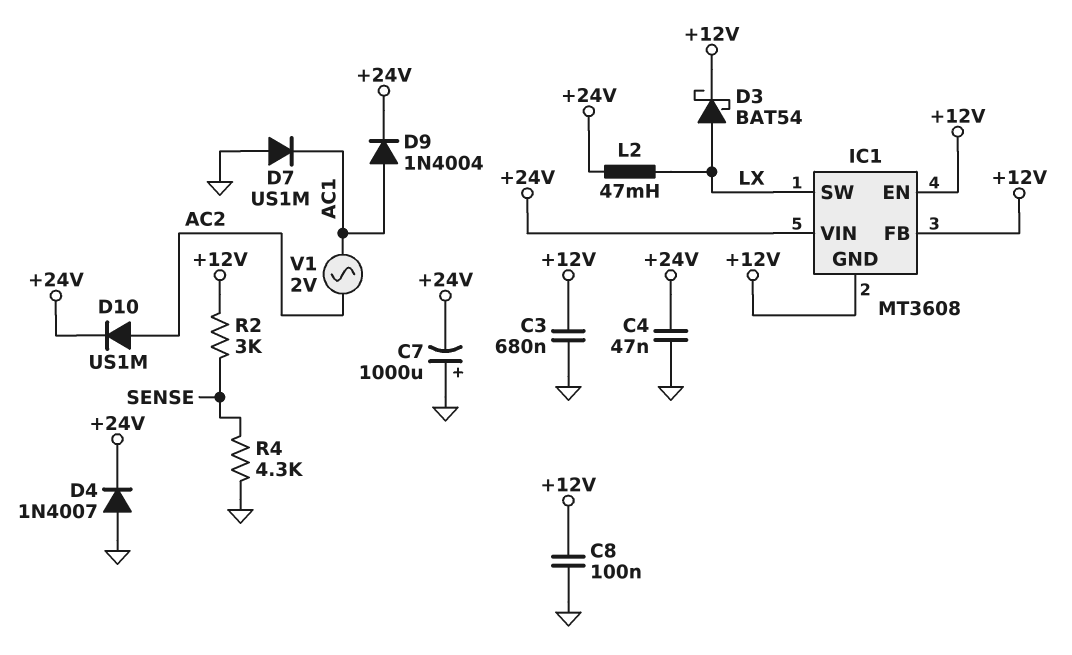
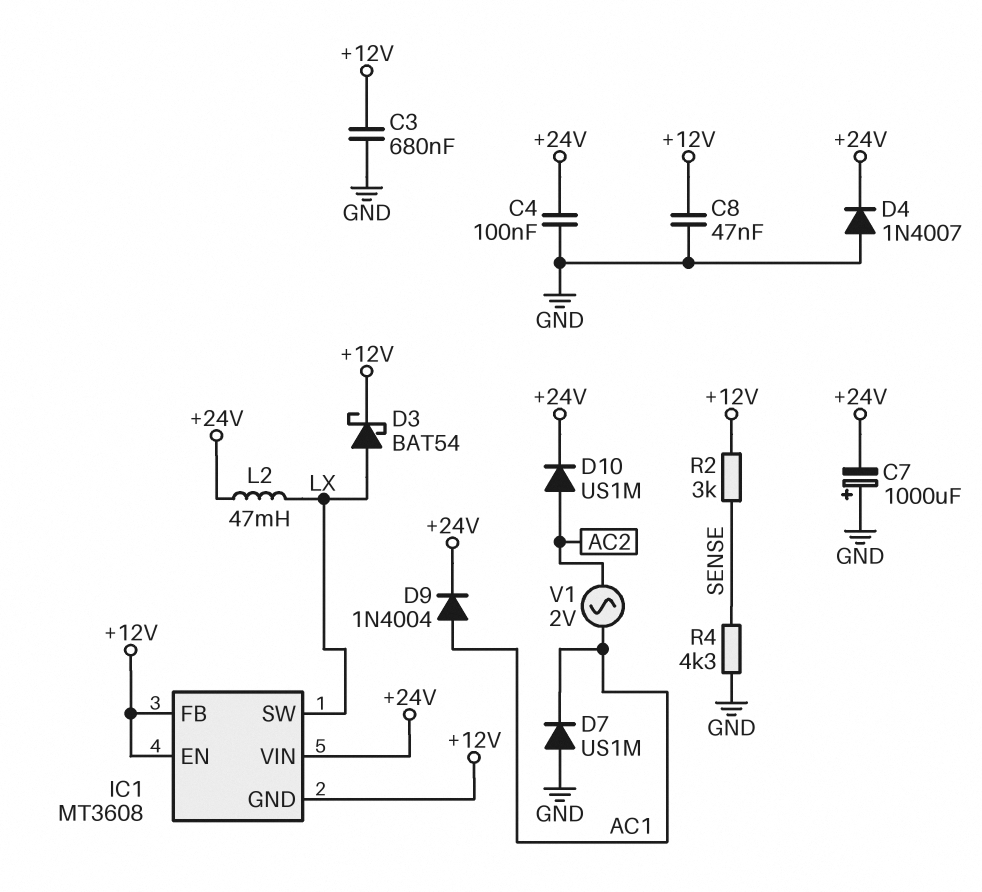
C4: 47nF (+24V, GND) -> 100nF (+24V, GND)
C8: 100nF (+12V, GND) -> 47nF (+12V, GND)

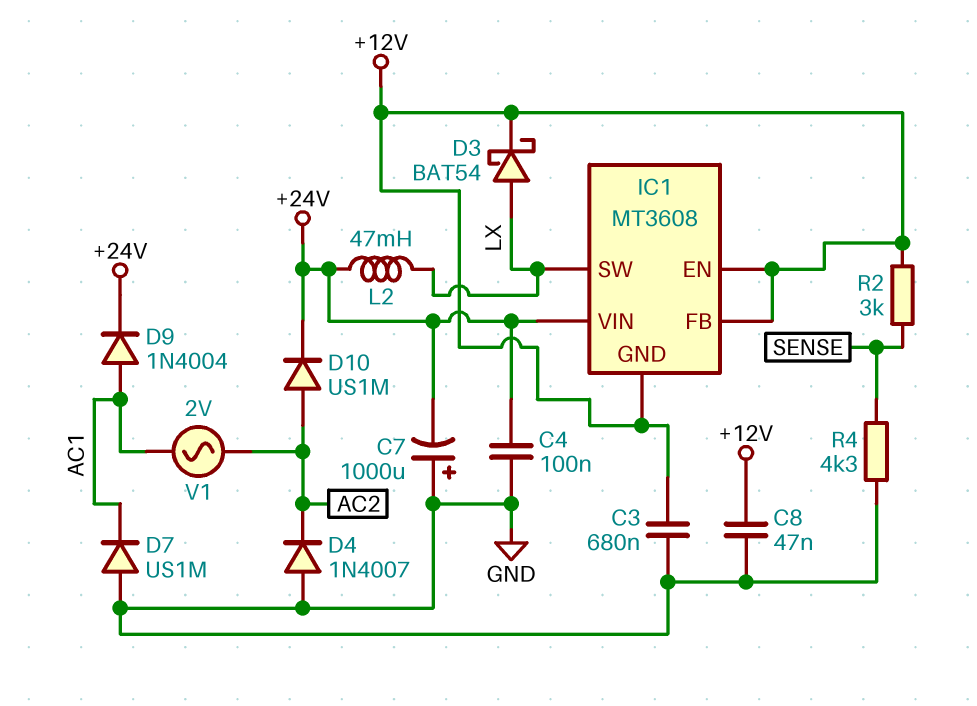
D4: diode 1N4007 (A GND, K +24V) -> diode 1N4007 (A GND, K AC2)

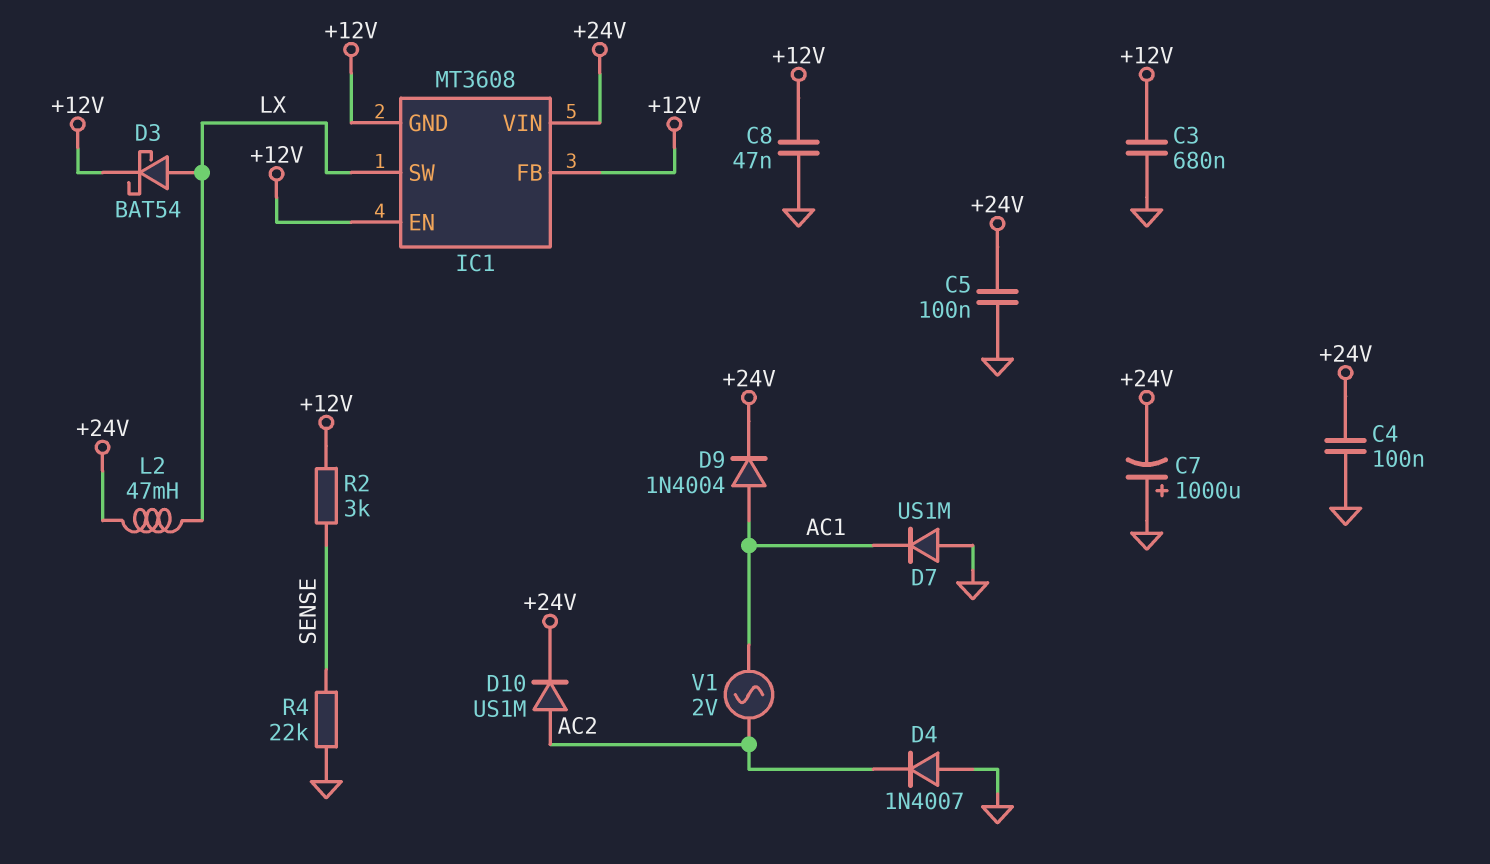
C5: none -> 100nF (+24V, GND)
R4: 4.3k (GND, SENSE) -> 22k (GND, SENSE)

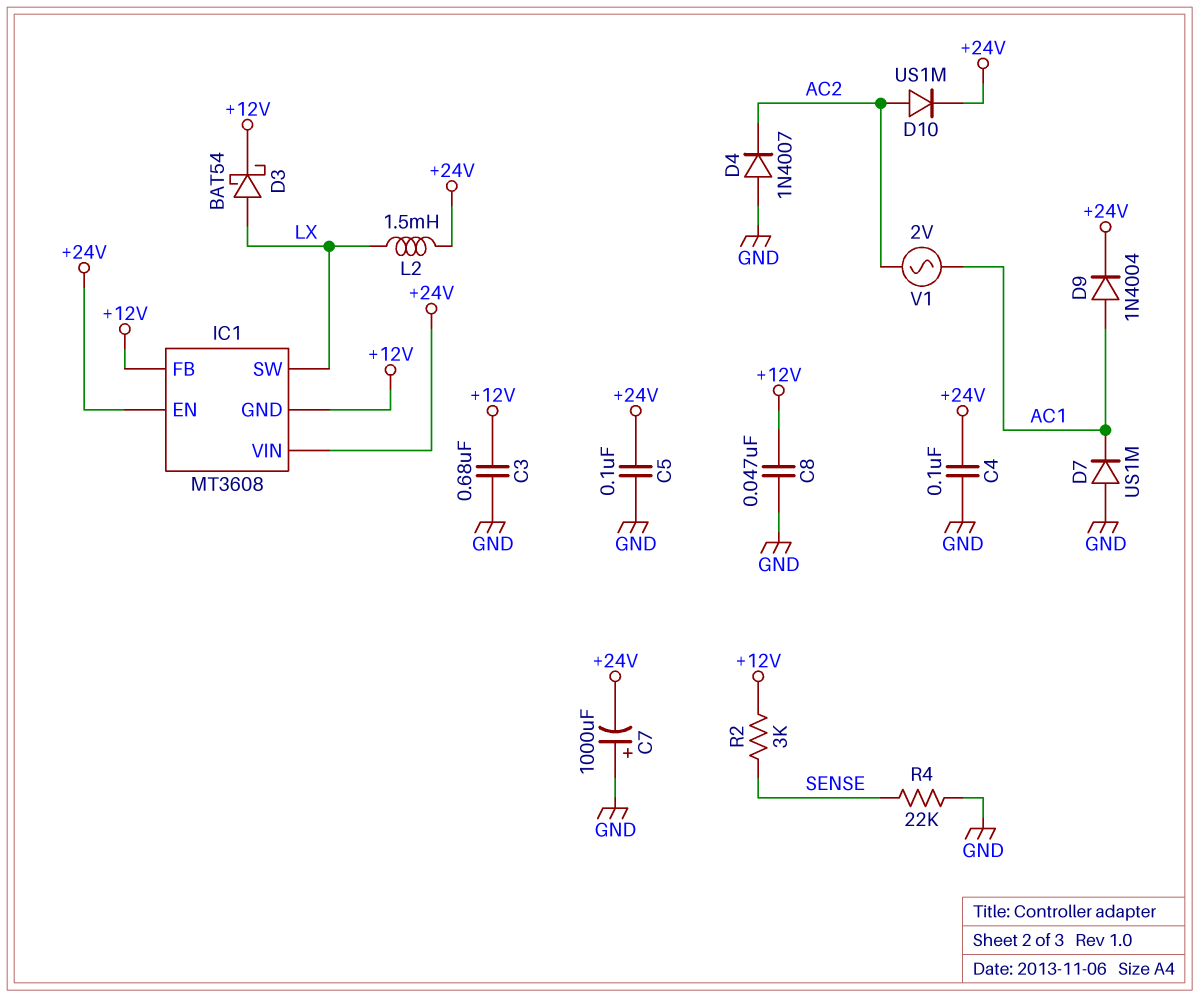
IC1 pin EN: +12V -> +24V
L2: 47mH (+24V, LX) -> 1.5mH (+24V, LX)

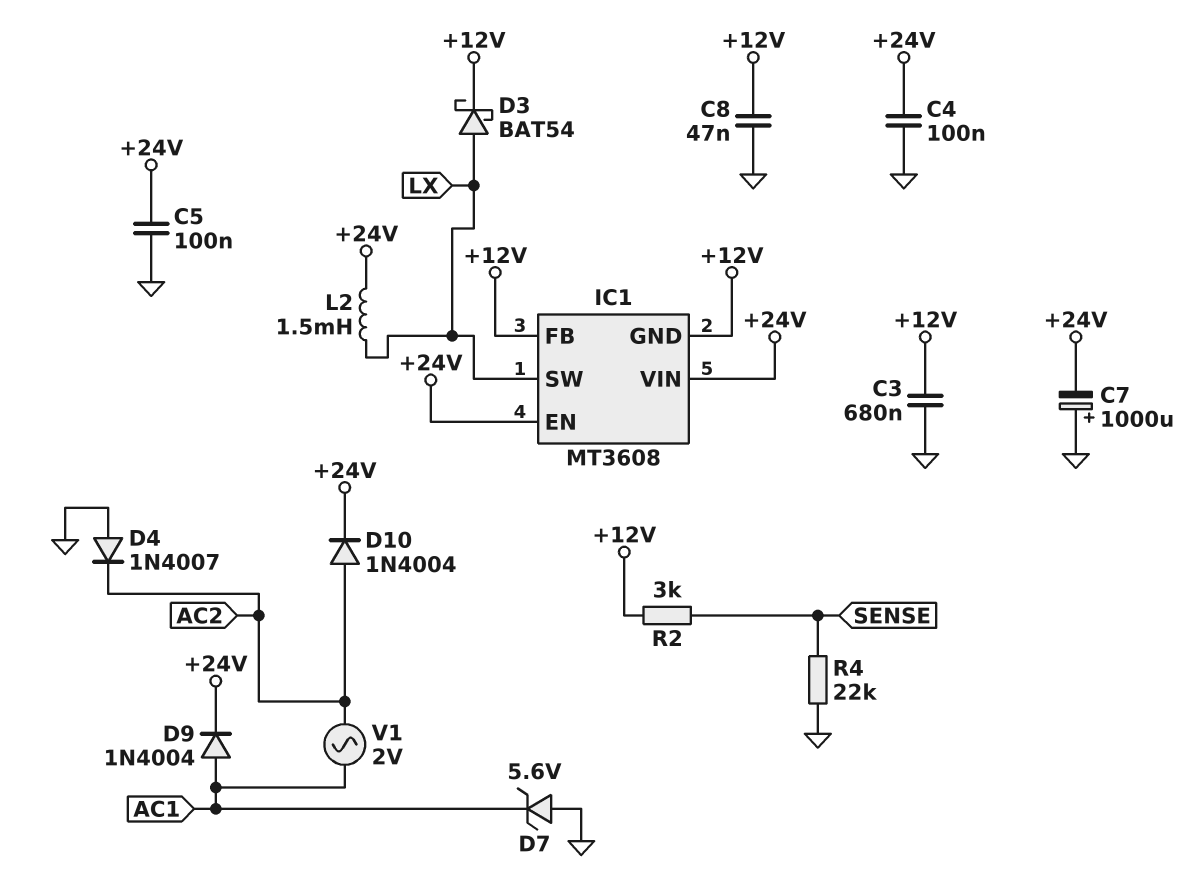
D7: diode US1M (A GND, K AC1) -> zener 5.6V (A GND, K AC1)
D10: diode US1M (A AC2, K +24V) -> diode 1N4004 (A AC2, K +24V)

